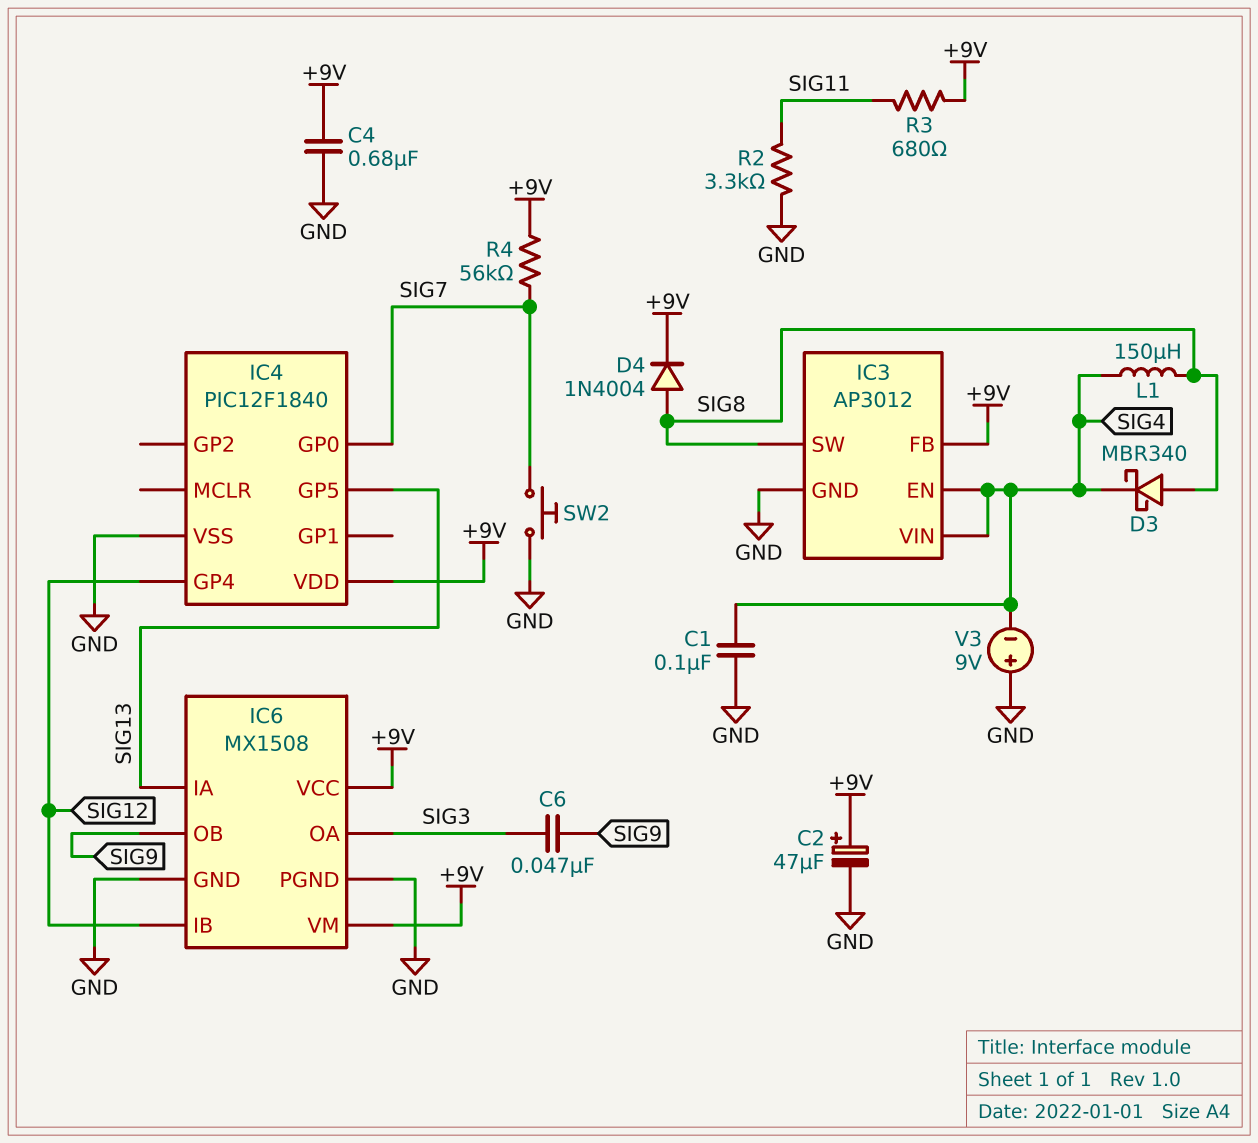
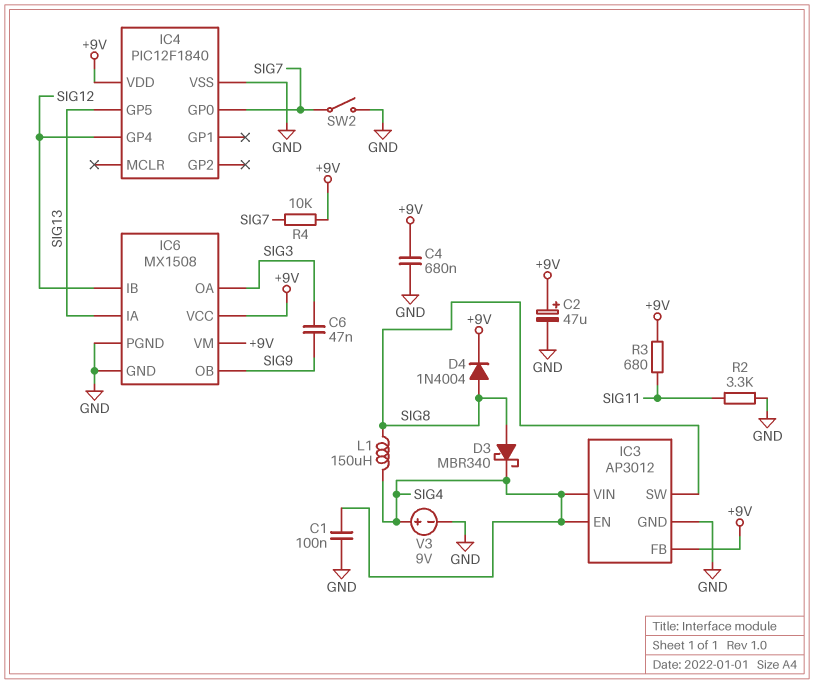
R4: 56k (+9V, SIG7) -> 10k (+9V, SIG7)
SW2: button (GND, SIG7) -> switch (GND, SIG7)
V3: 9V (plus GND, minus SIG4) -> 9V (plus SIG4, minus GND)

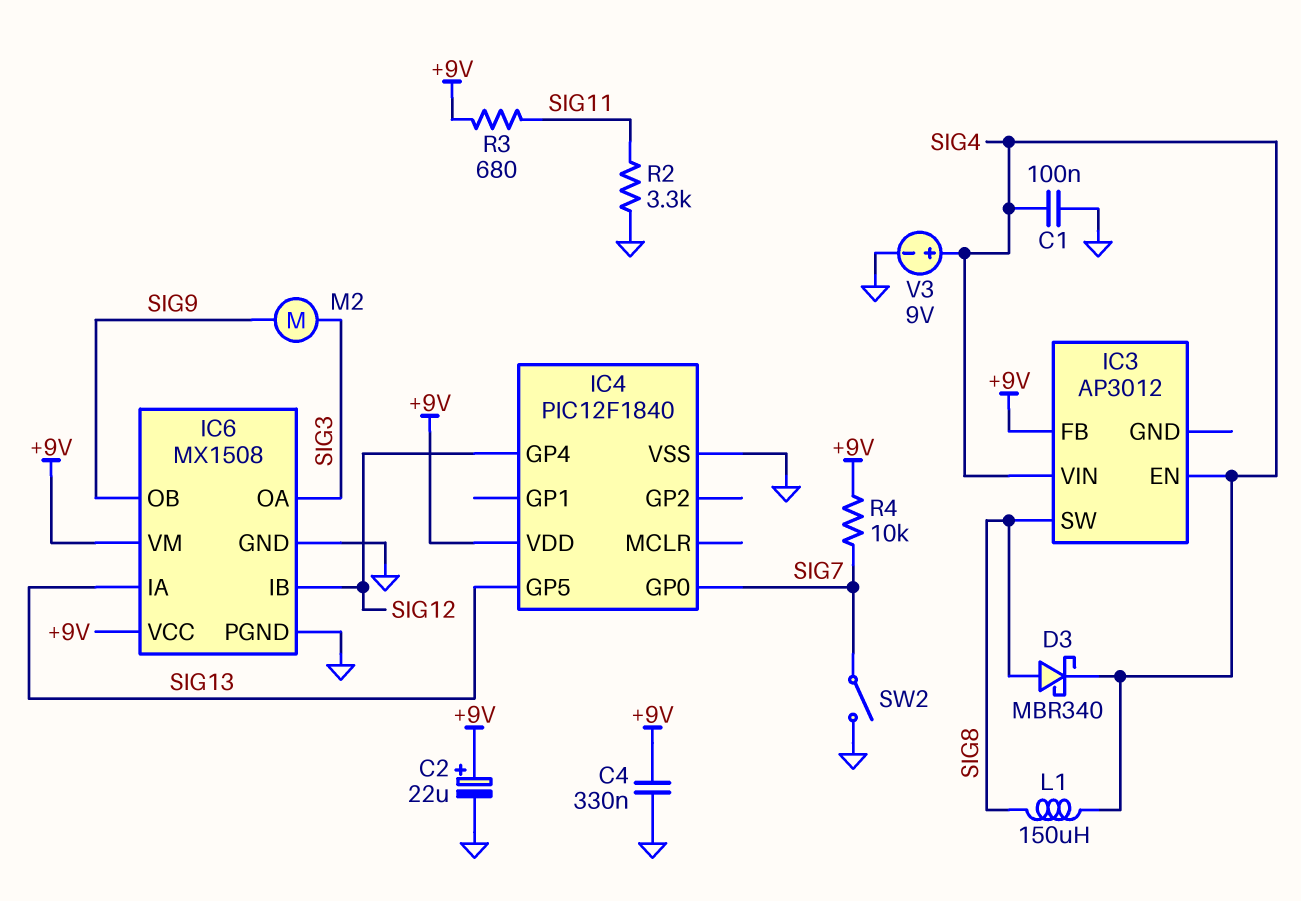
C2: 47uF (plus +9V, minus GND) -> 22uF (plus +9V, minus GND)
C4: 680nF (+9V, GND) -> 330nF (+9V, GND)
C6: 47nF (SIG3, SIG9) -> none
D4: diode 1N4004 (A SIG8, K +9V) -> none
IC3 pin GND: GND -> none
M2: none -> motor (SIG3, SIG9)

